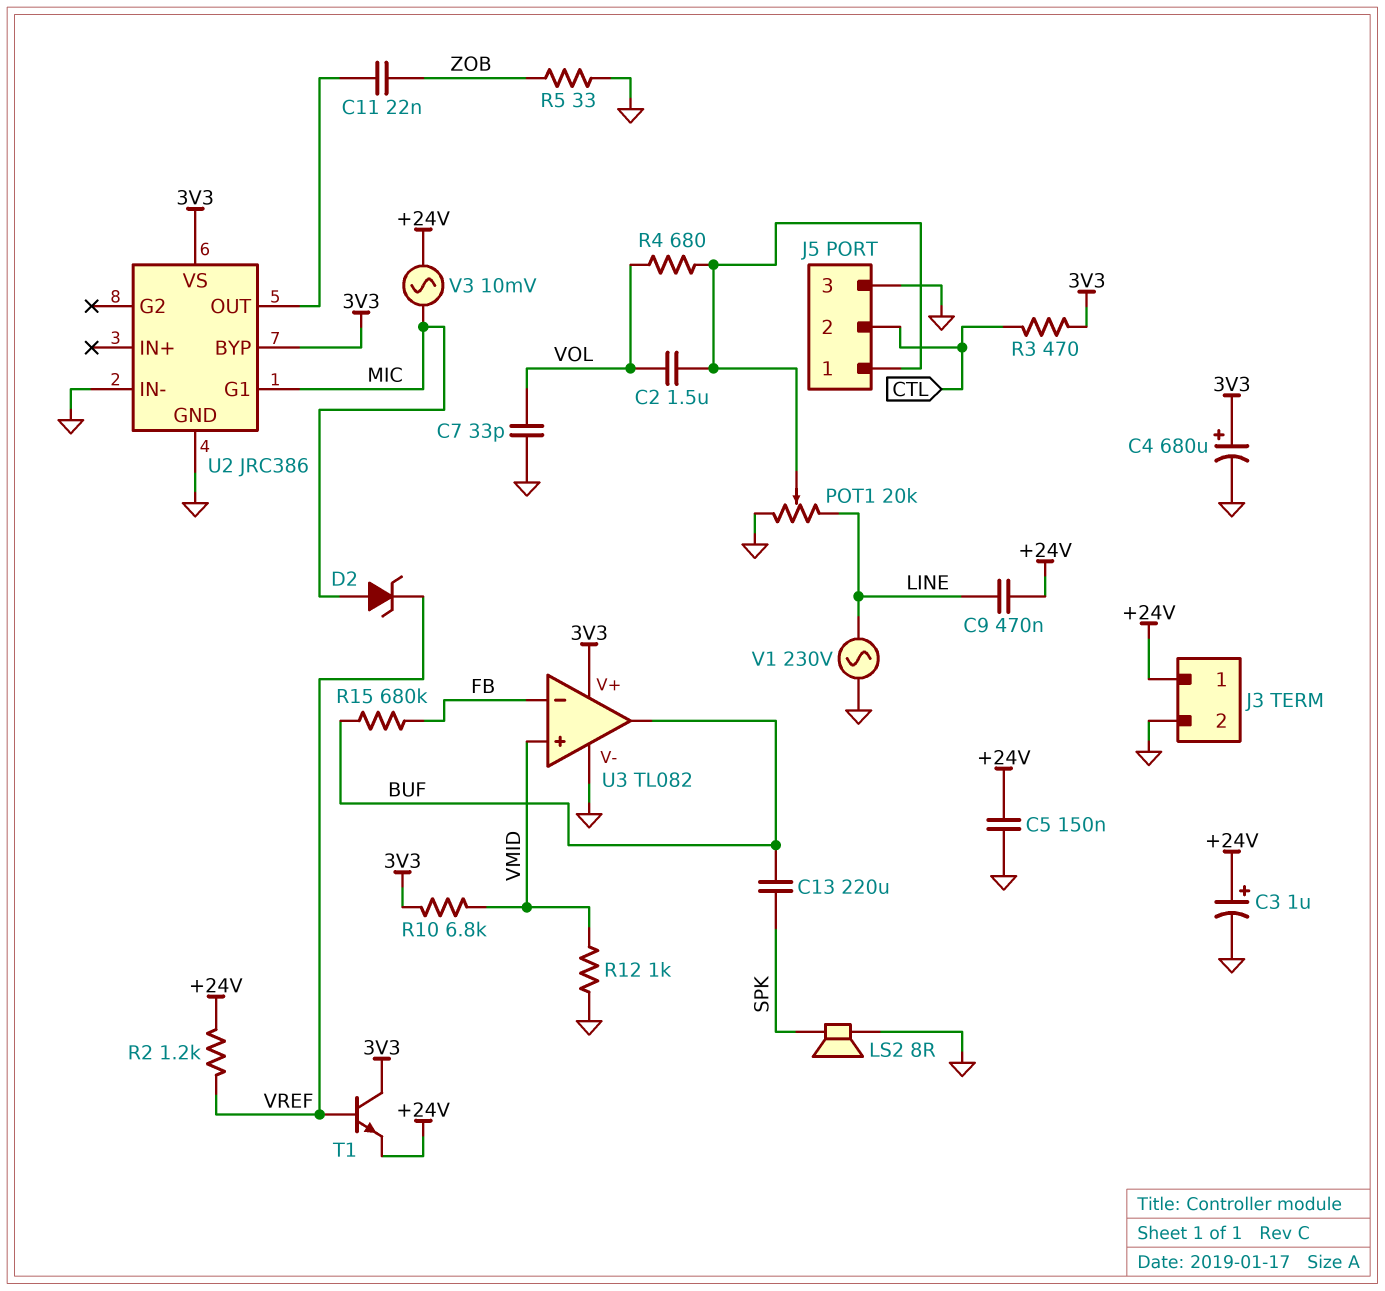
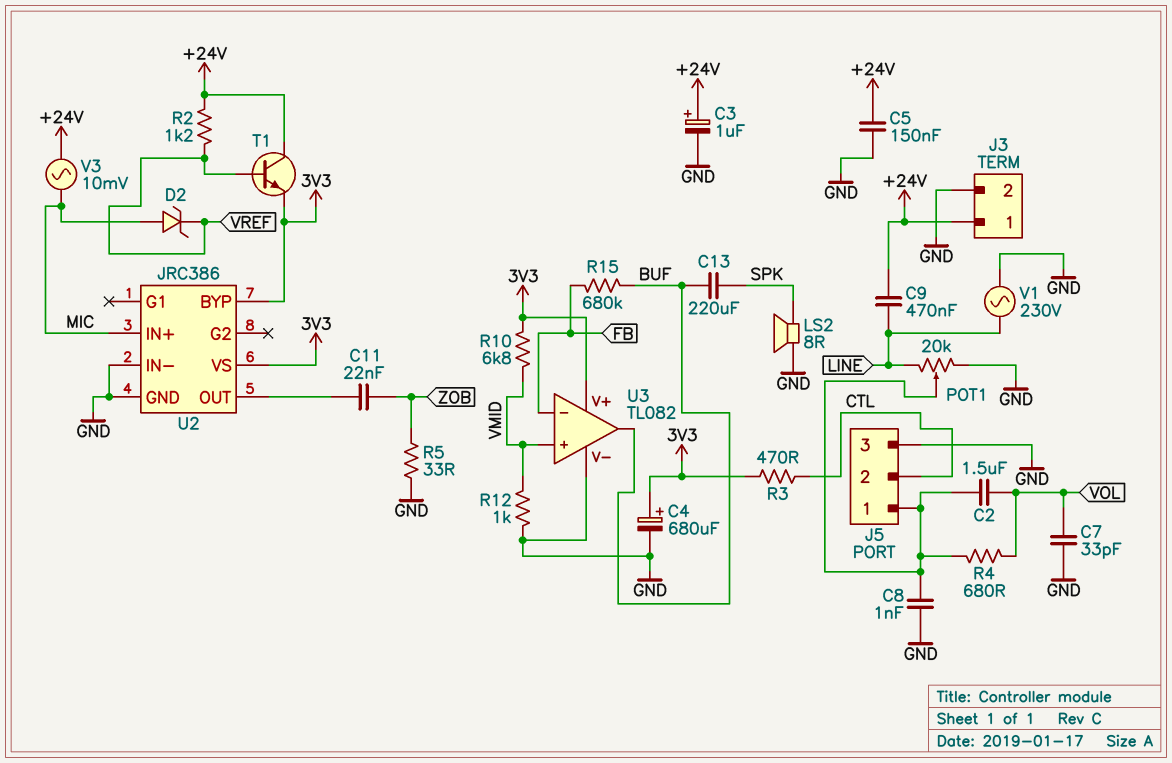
C8: none -> 1nF (GND, J5/1)
T1: NPN (B VREF, C 3V3, E +24V) -> NPN (B VREF, C +24V, E 3V3)
U2 pin G1: MIC -> none
U2 pin IN+: none -> MIC

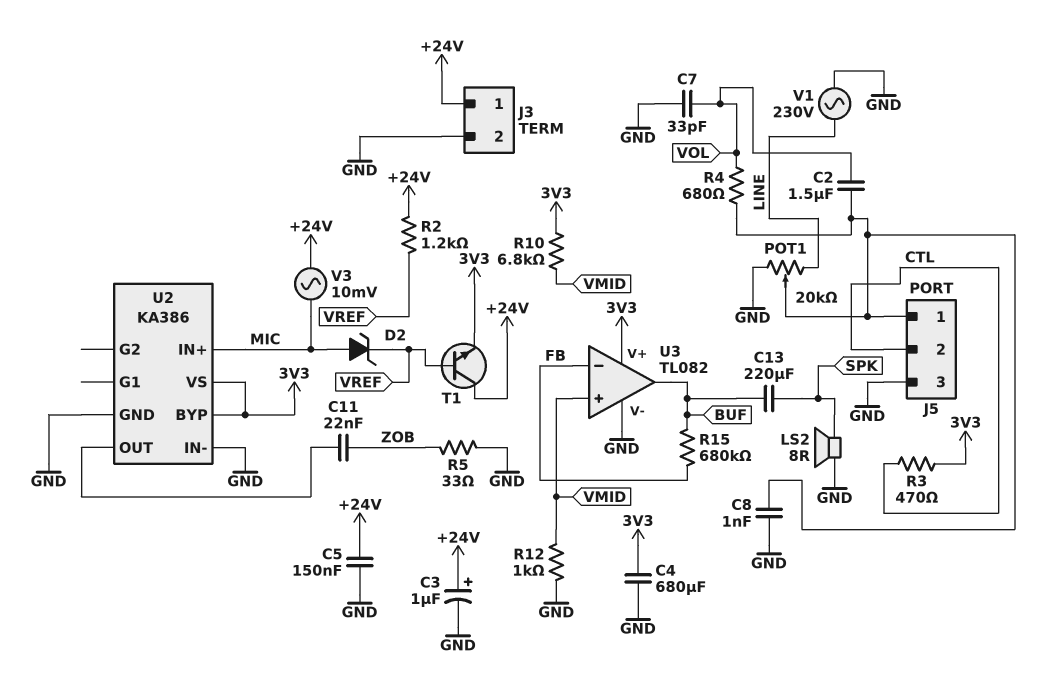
C4: 680uF (plus 3V3, minus GND) -> 680uF (3V3, GND)
C9: 470nF (+24V, LINE) -> none
U2: JRC386 -> KA386

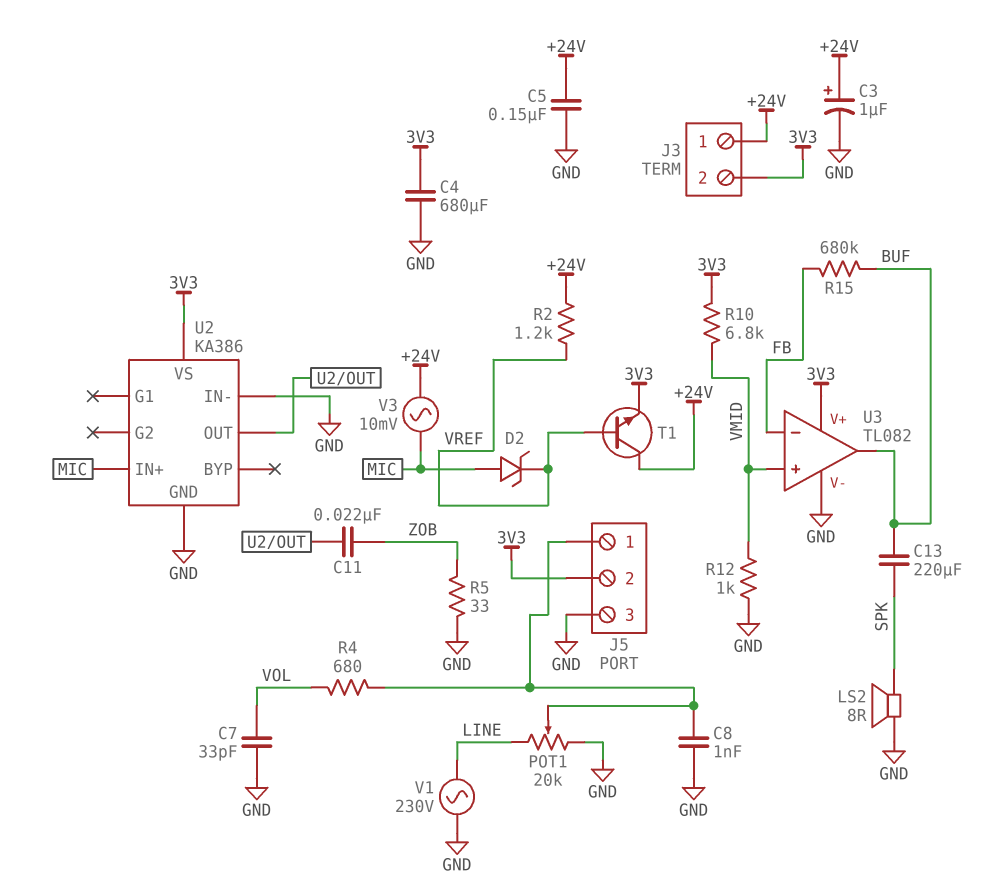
C2: 1.5uF (J5/1, VOL) -> none
J3 pin 2: GND -> 3V3
J5 pin 2: CTL -> 3V3
R3: 470 (3V3, CTL) -> none
U2 pin BYP: 3V3 -> none

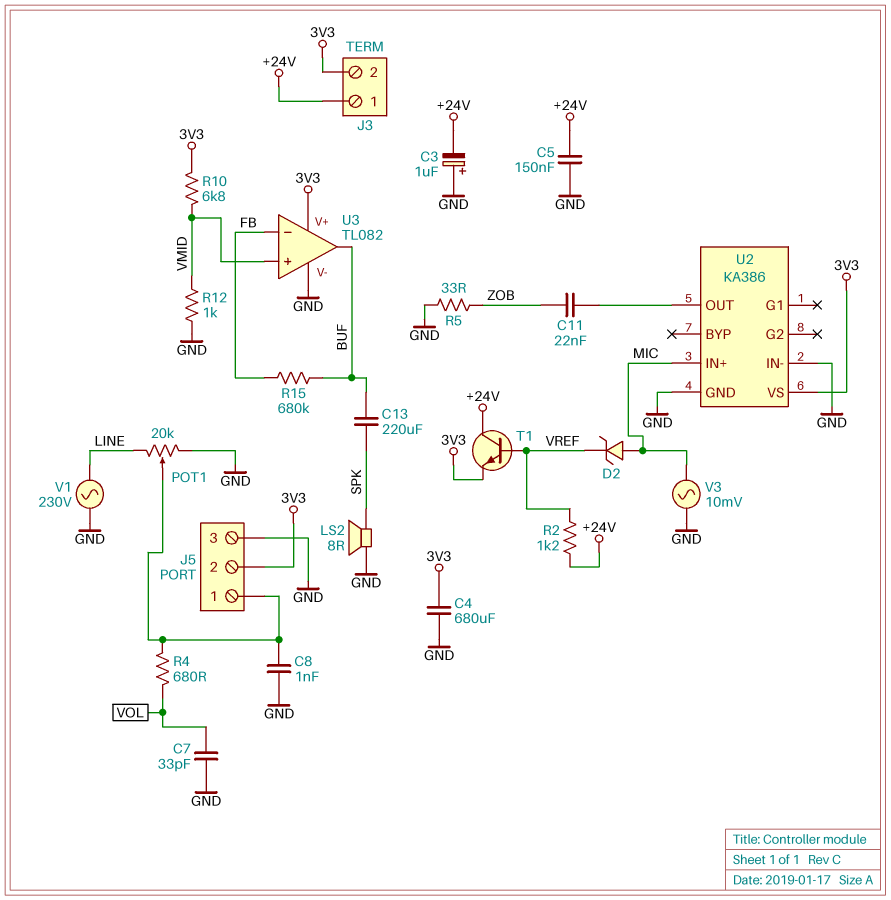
C3: 1uF (plus +24V, minus GND) -> 1uF (plus GND, minus +24V)
V3: AC 10mV (+24V, MIC) -> AC 10mV (GND, MIC)

